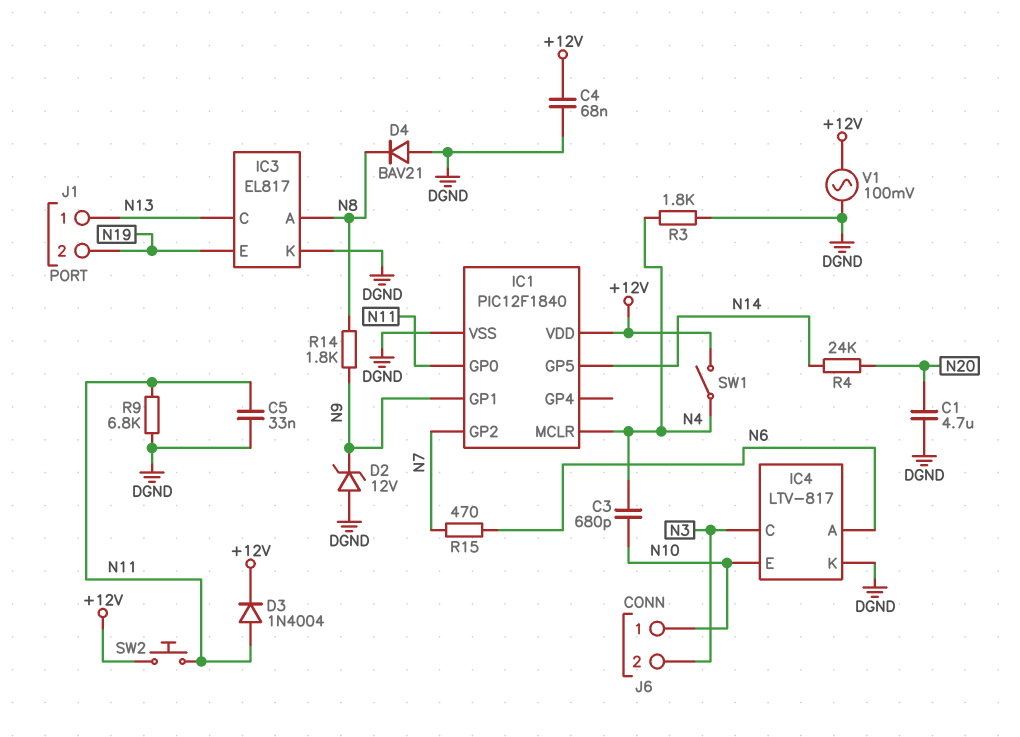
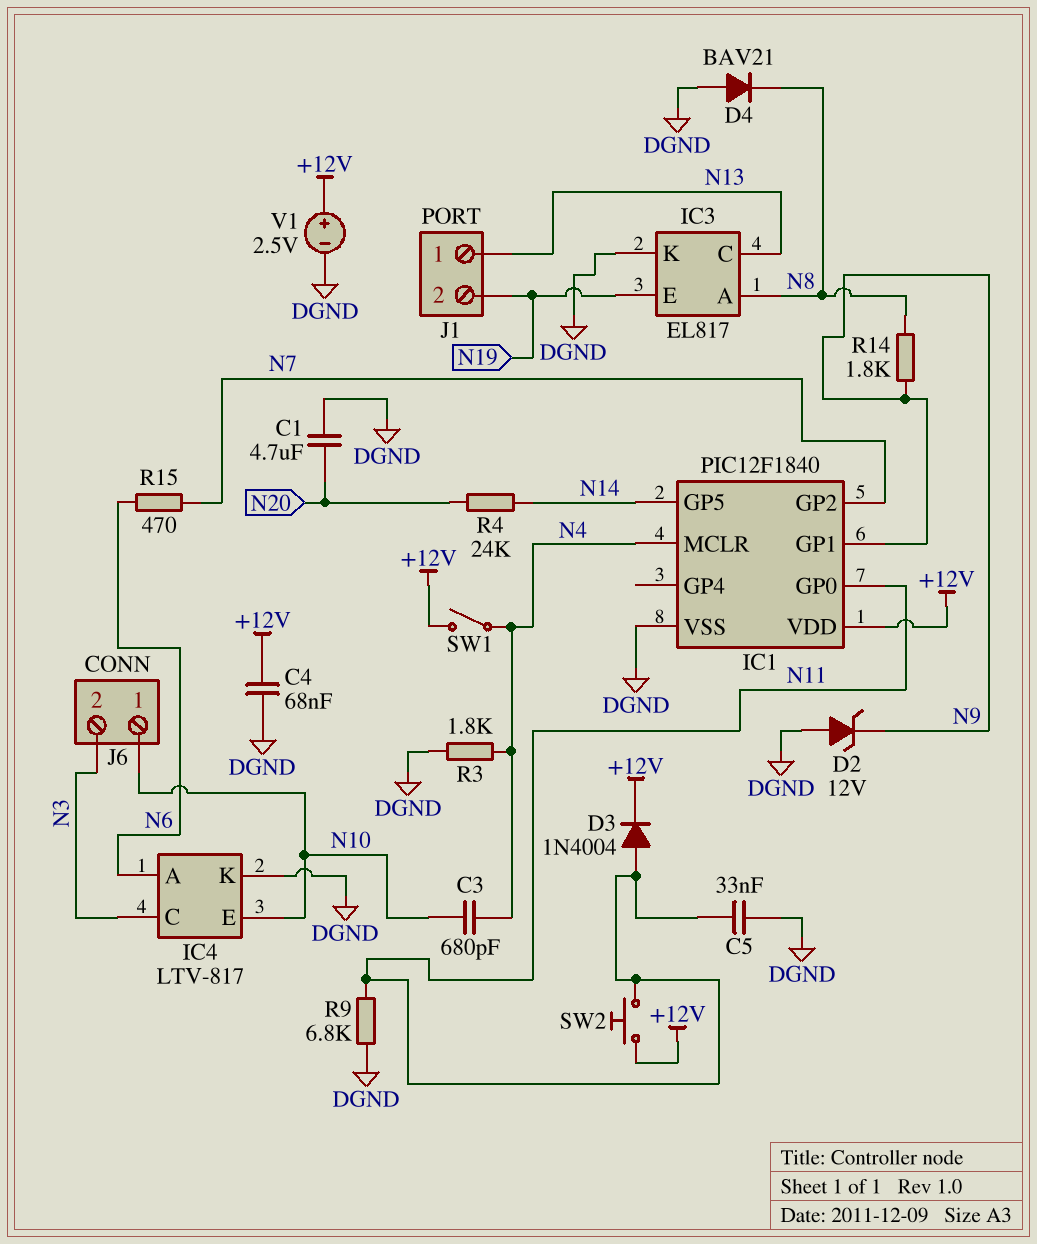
V1: AC 100mV (+12V, DGND) -> 2.5V (plus +12V, minus DGND)

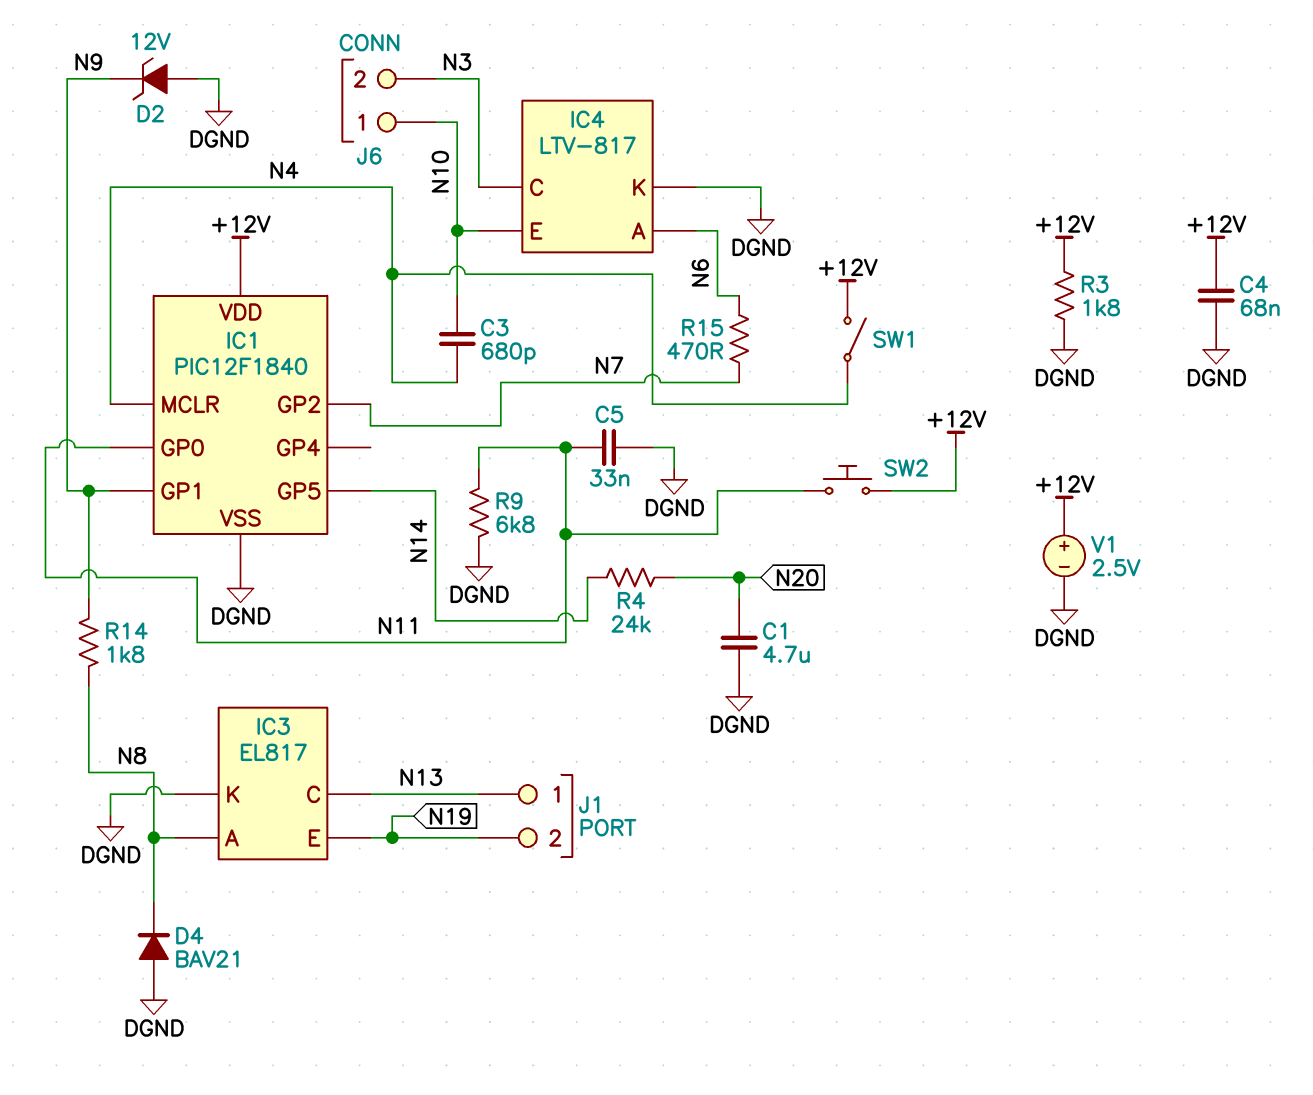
D3: diode 1N4004 (A N11, K +12V) -> none
R3: 1.8k (DGND, N4) -> 1.8k (+12V, DGND)

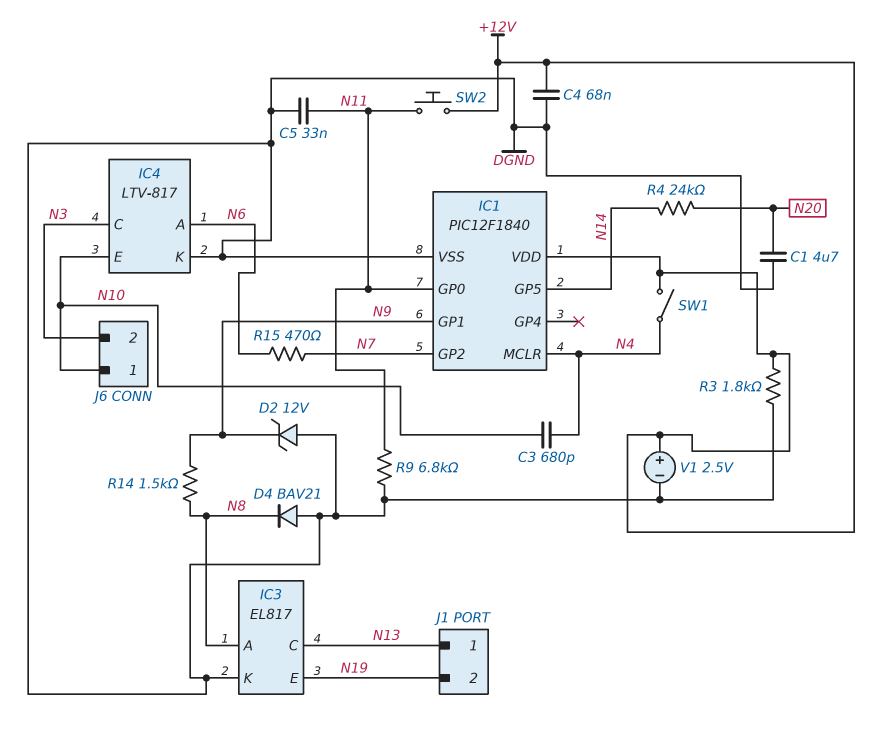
R14: 1.8k (N8, N9) -> 1.5k (N8, N9)

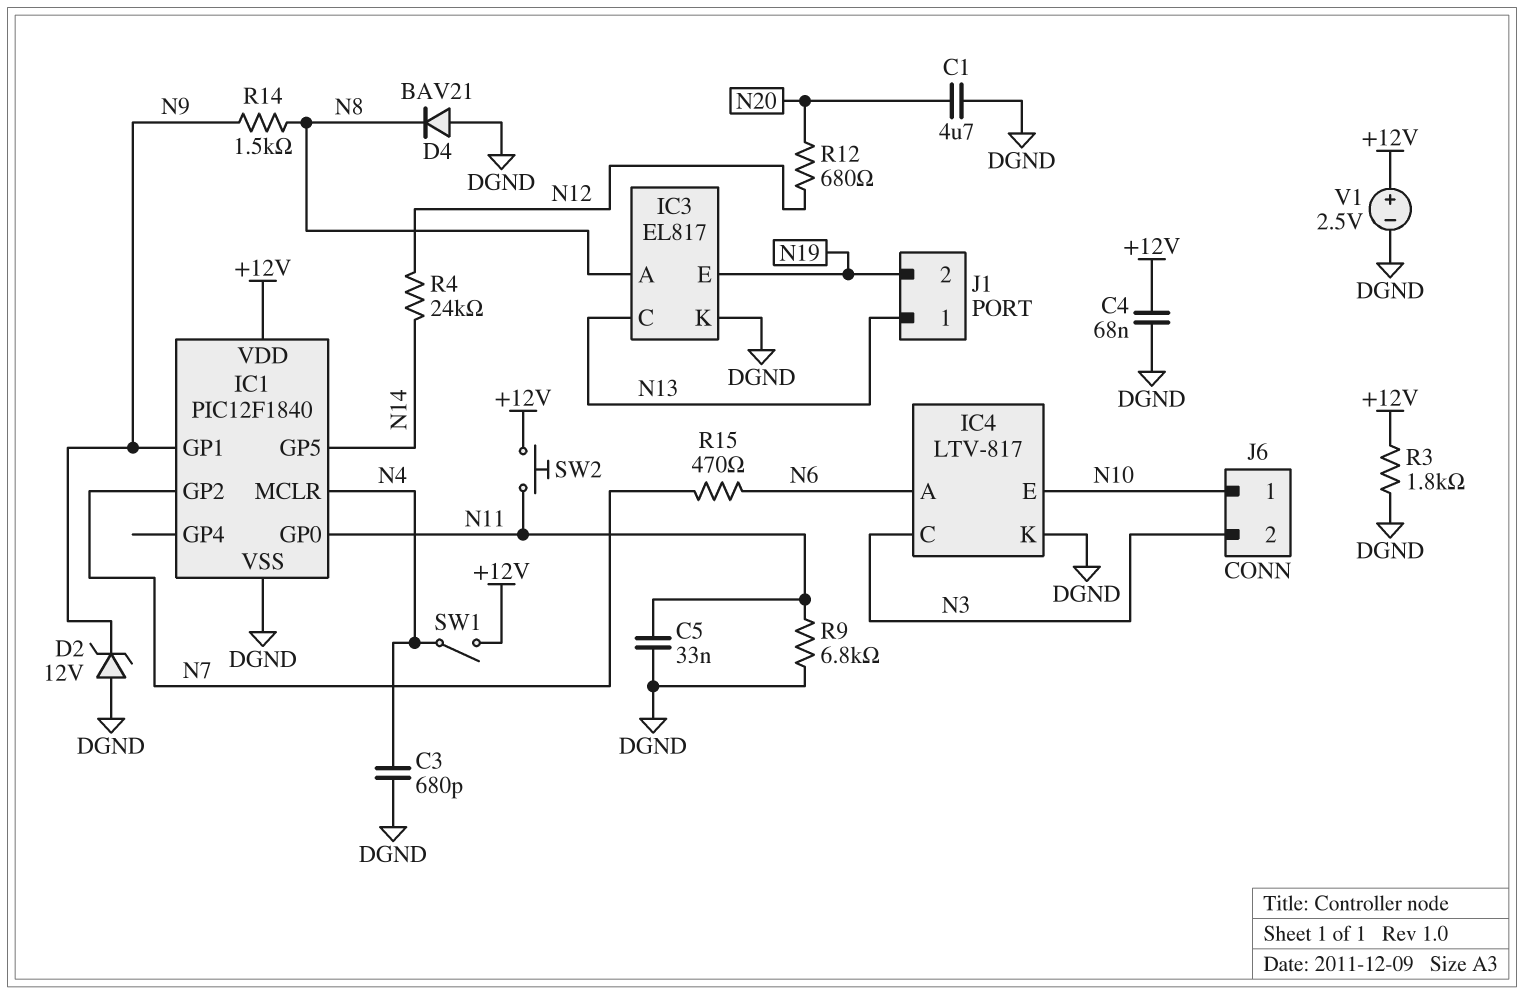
C3: 680pF (N4, N10) -> 680pF (DGND, N4)
R4: 24k (N14, N20) -> 24k (N12, N14)
R12: none -> 680 (N12, N20)

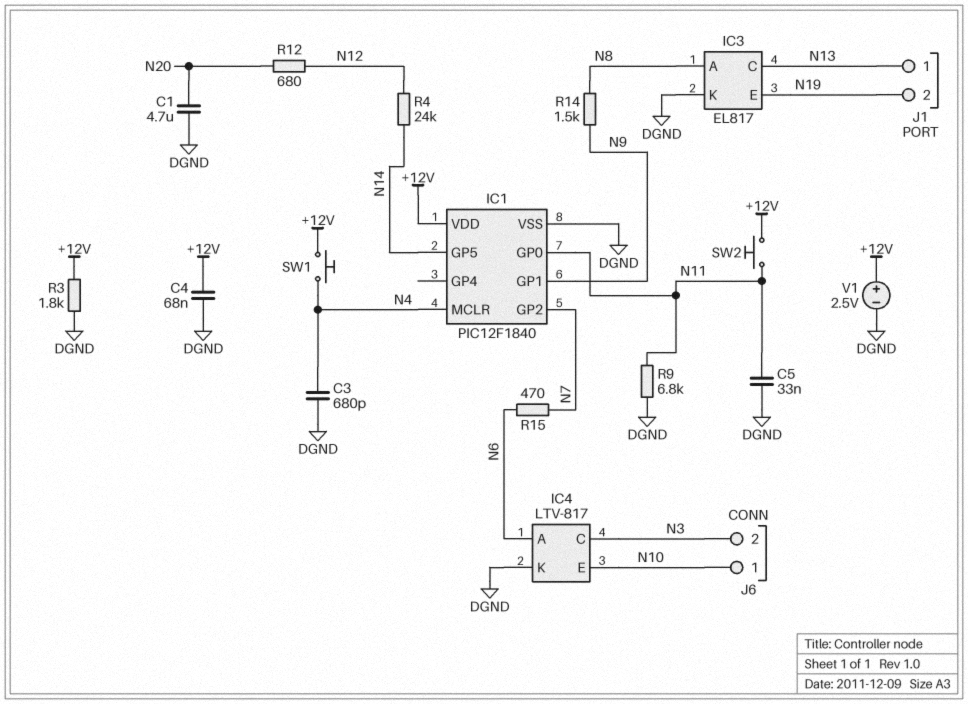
D2: zener 12V (A DGND, K N9) -> none
D4: diode BAV21 (A DGND, K N8) -> none
SW1: switch (+12V, N4) -> button (+12V, N4)

